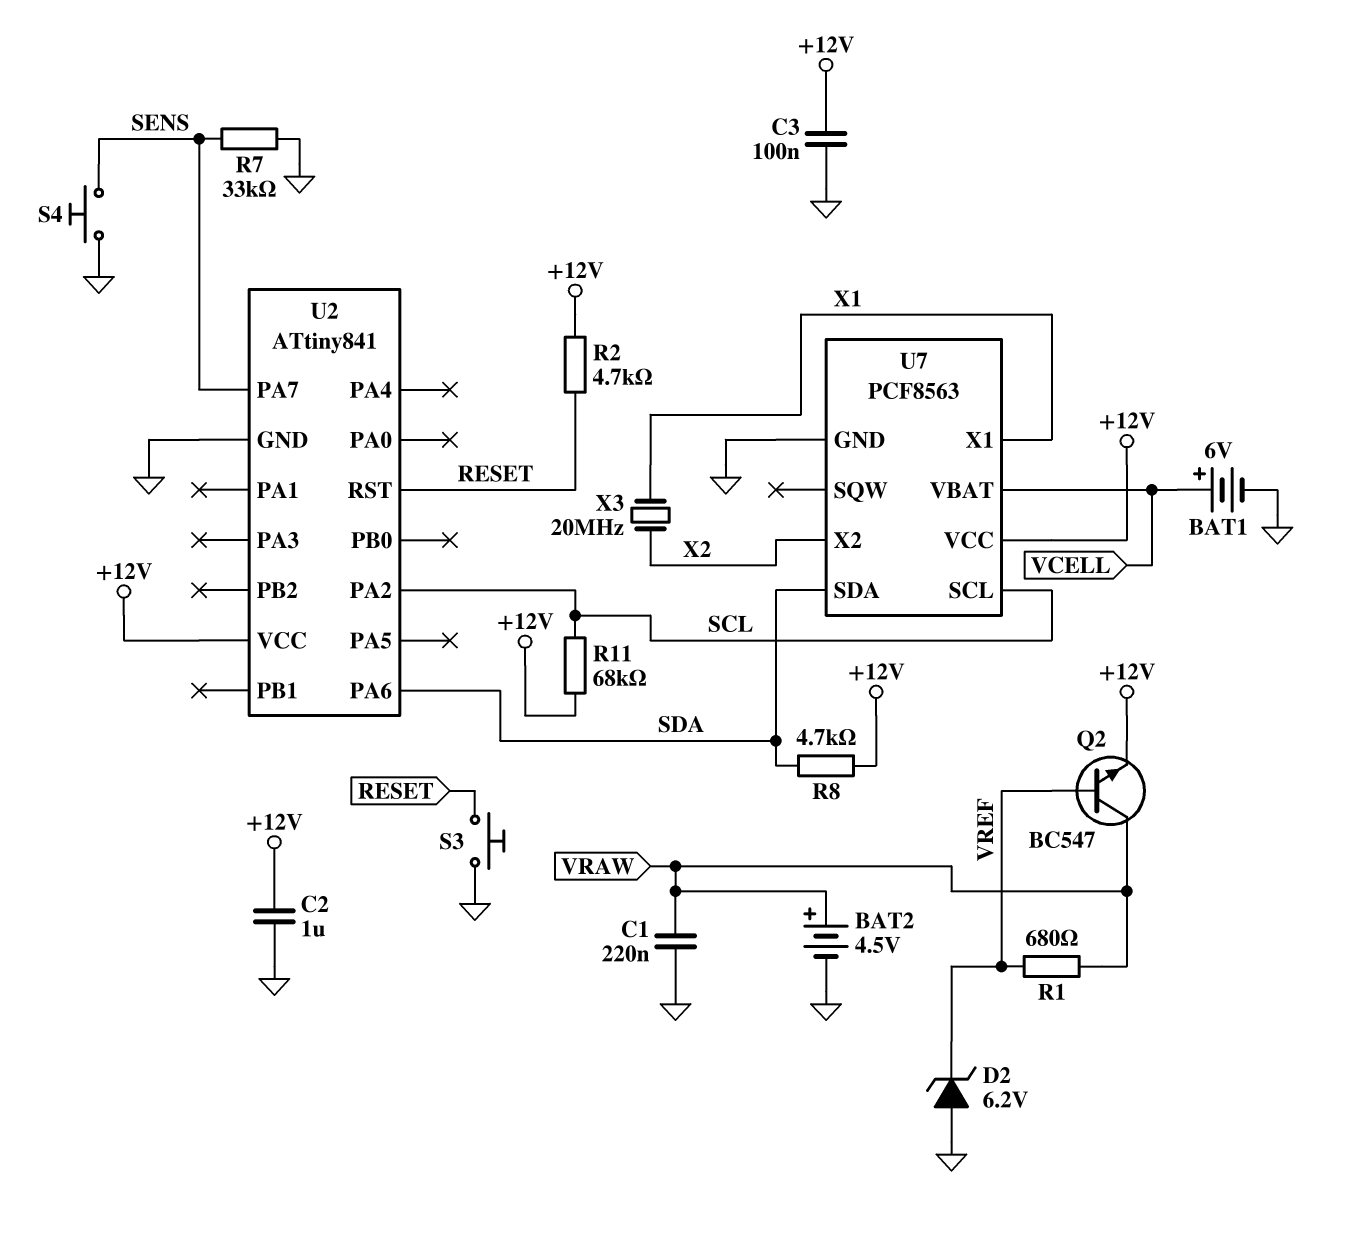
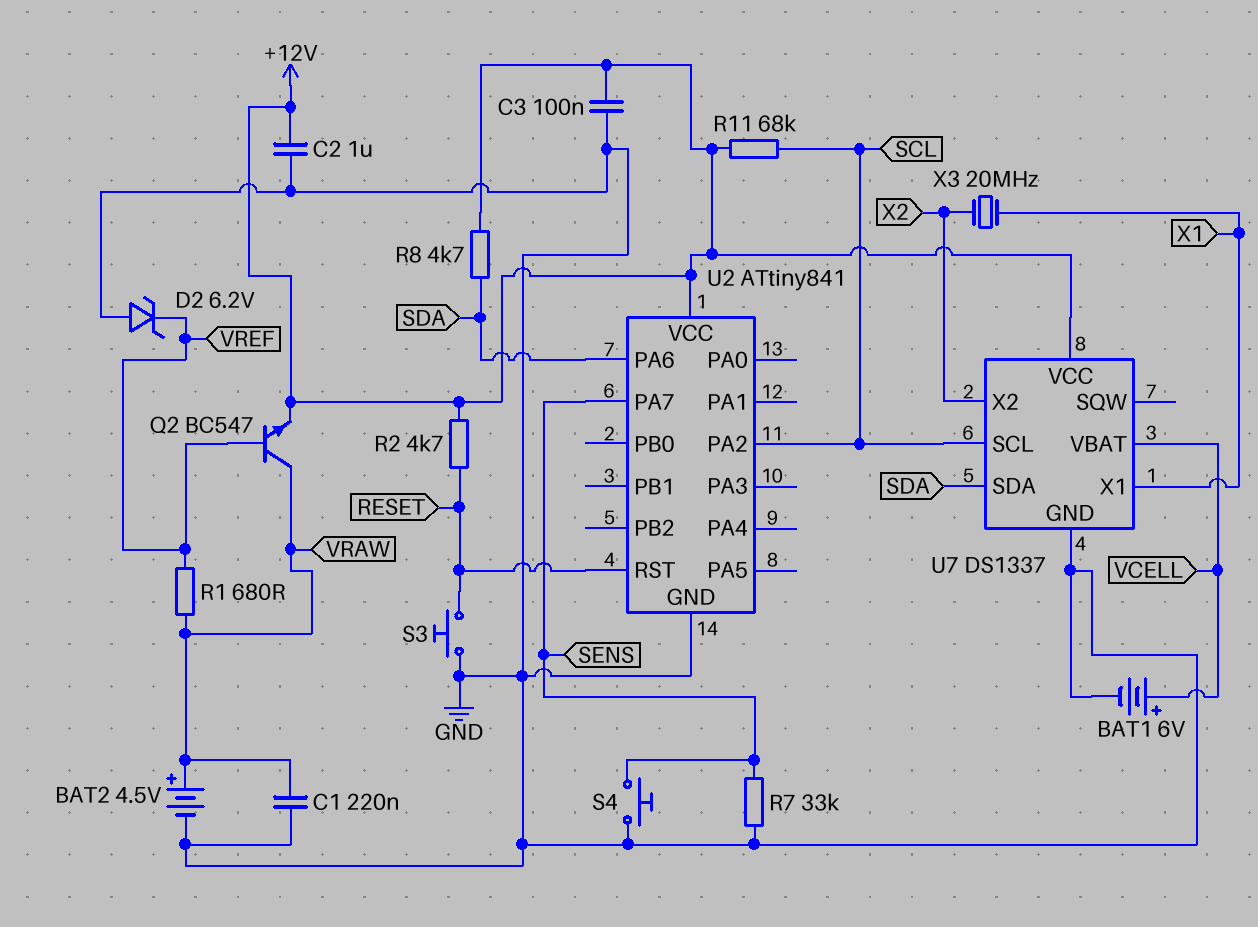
U7: PCF8563 -> DS1337

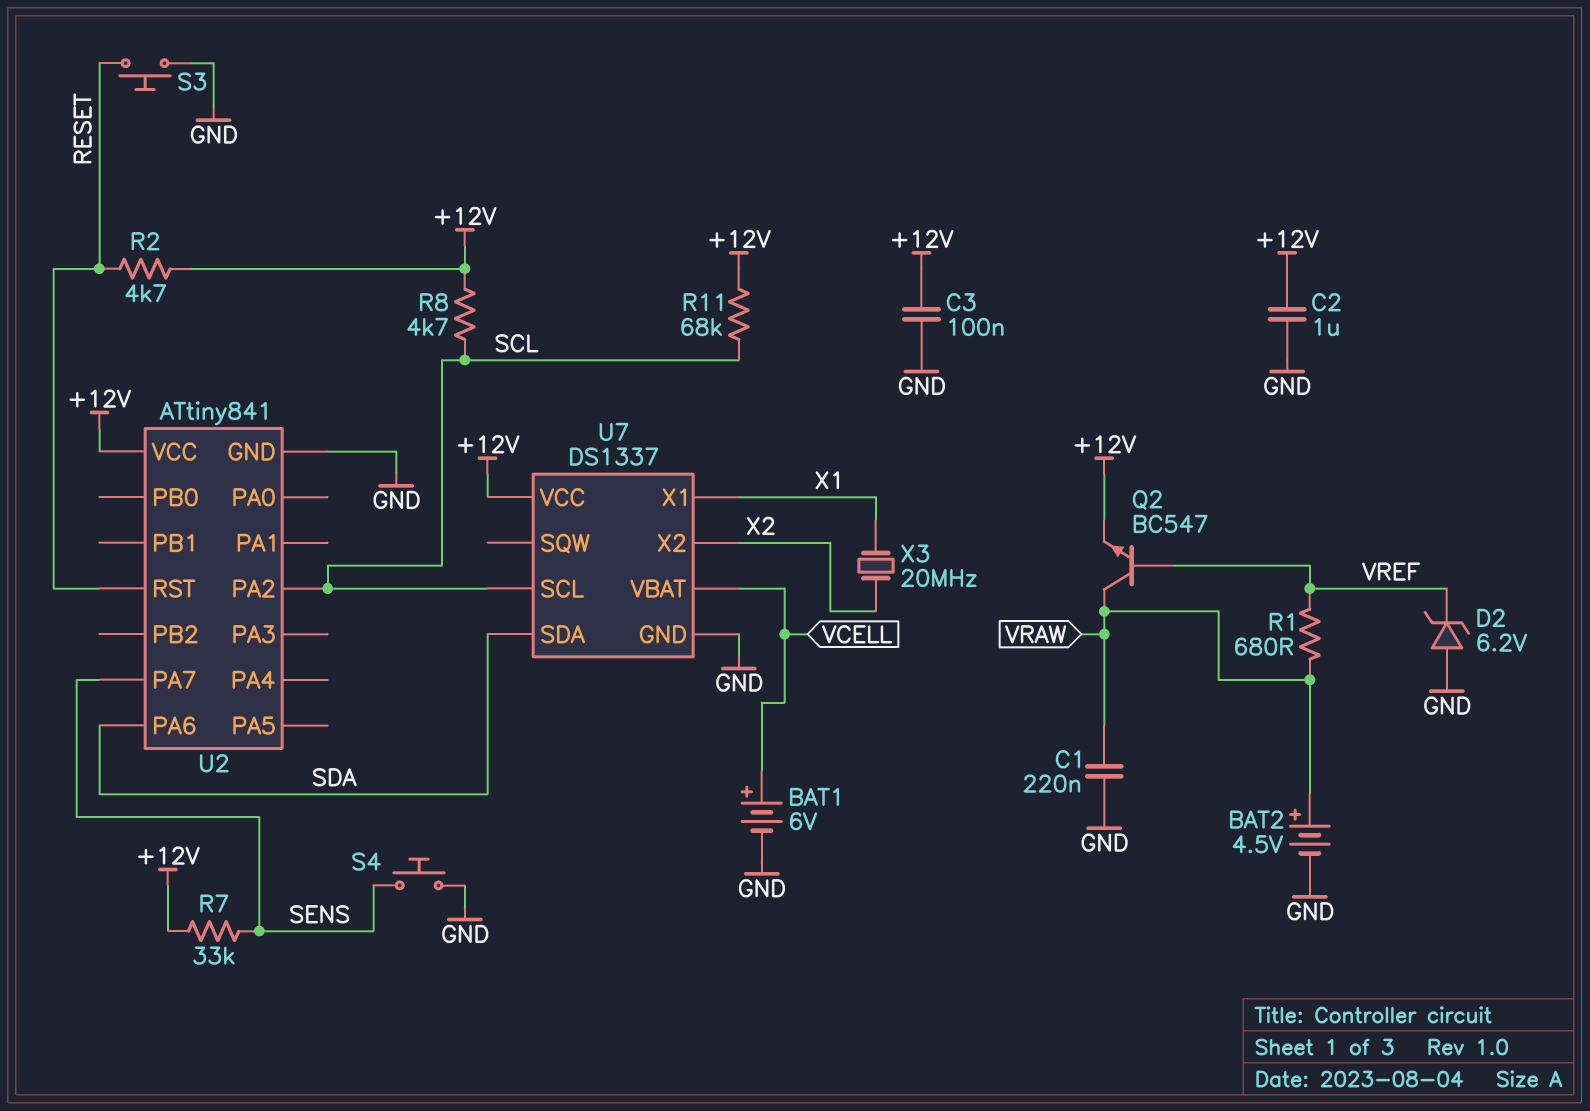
R7: 33k (GND, SENS) -> 33k (+12V, SENS)
R8: 4.7k (+12V, SDA) -> 4.7k (+12V, SCL)

